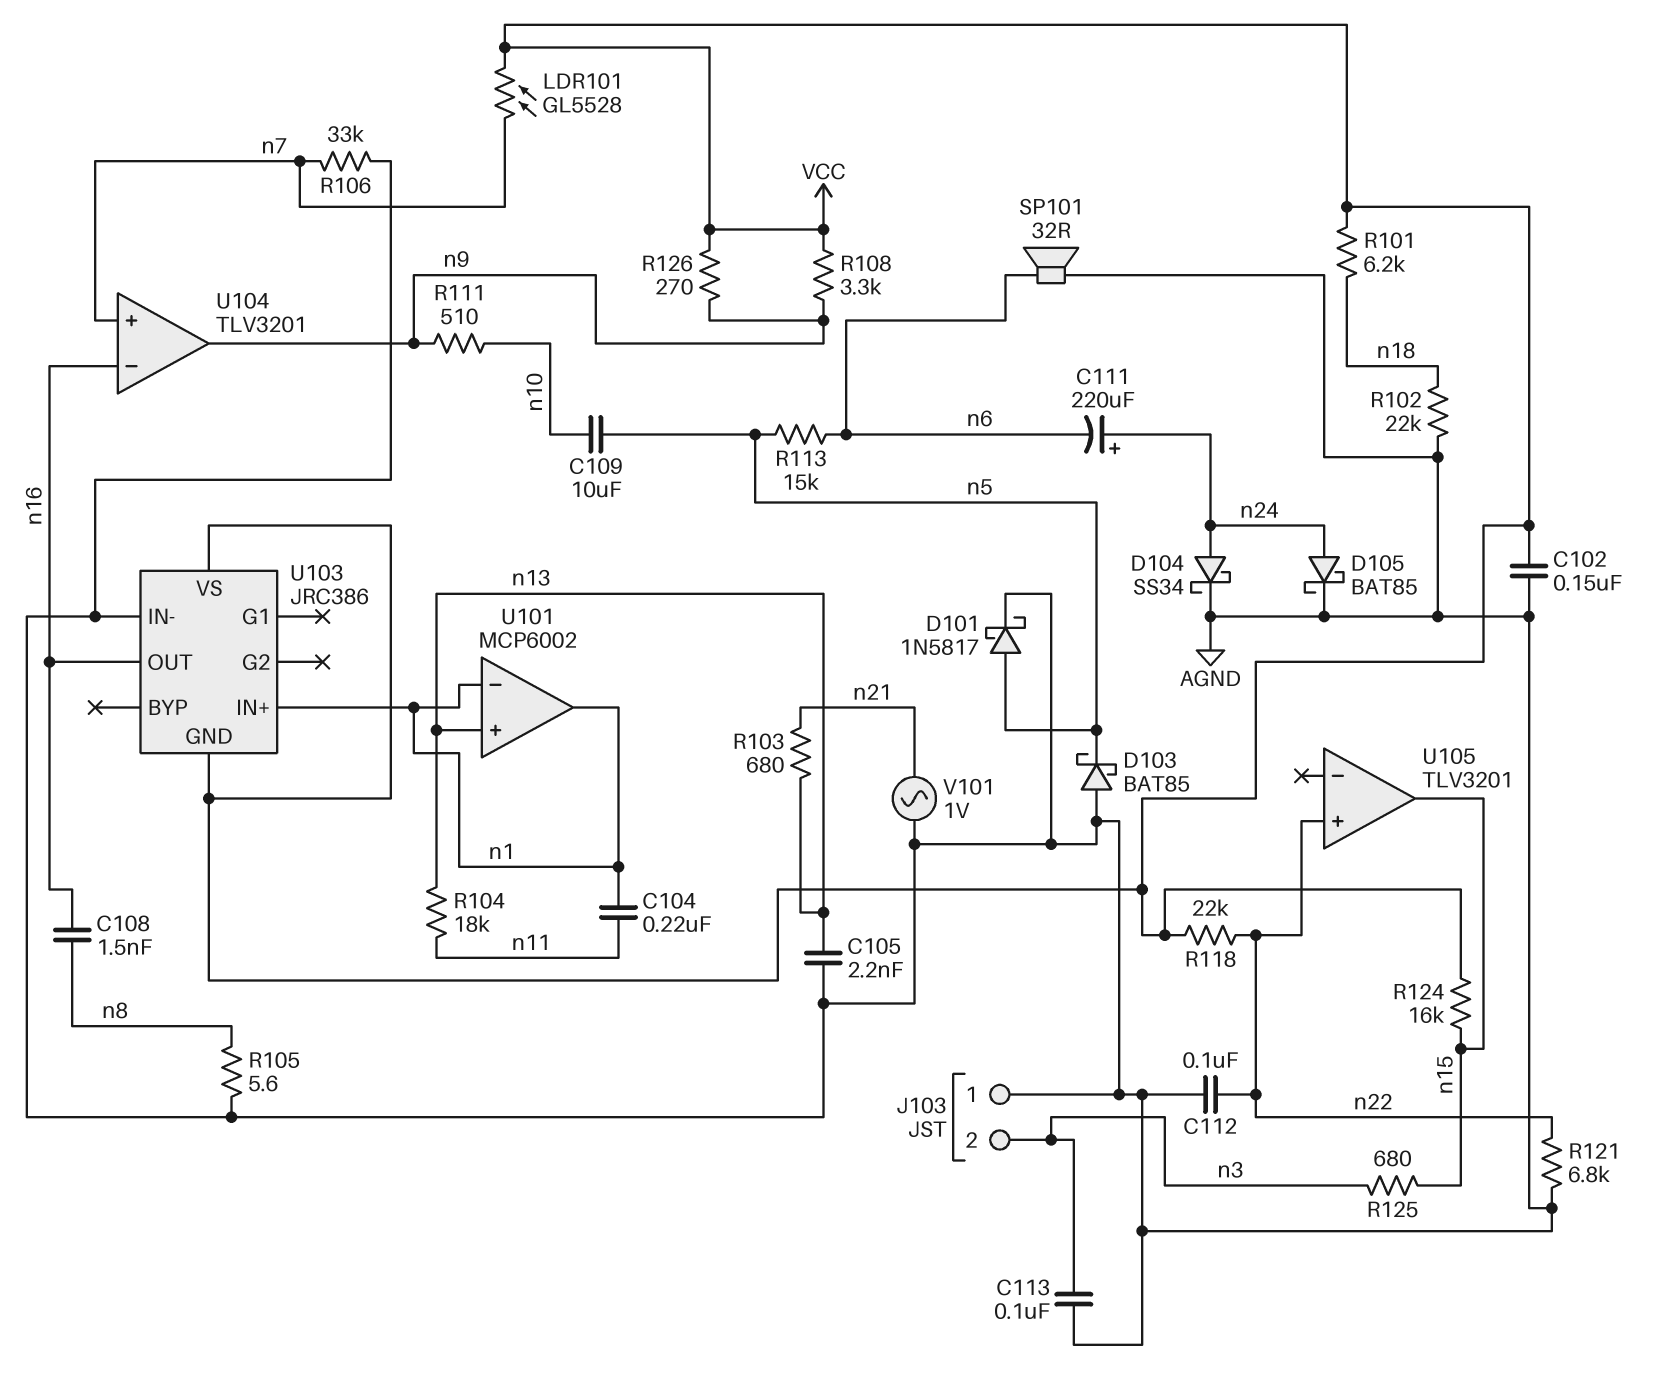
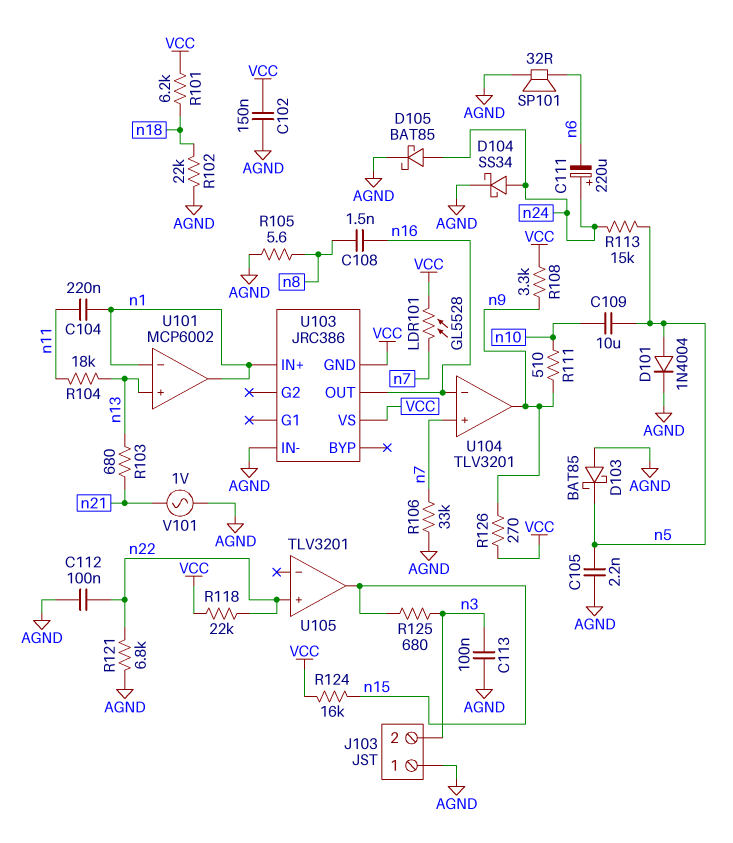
C105: 2.2nF (AGND, n13) -> 2.2nF (AGND, n5)
D101: schottky 1N5817 (A n5, K AGND) -> diode 1N4004 (A n5, K AGND)
R113: 15k (n5, n6) -> 15k (n5, n24)

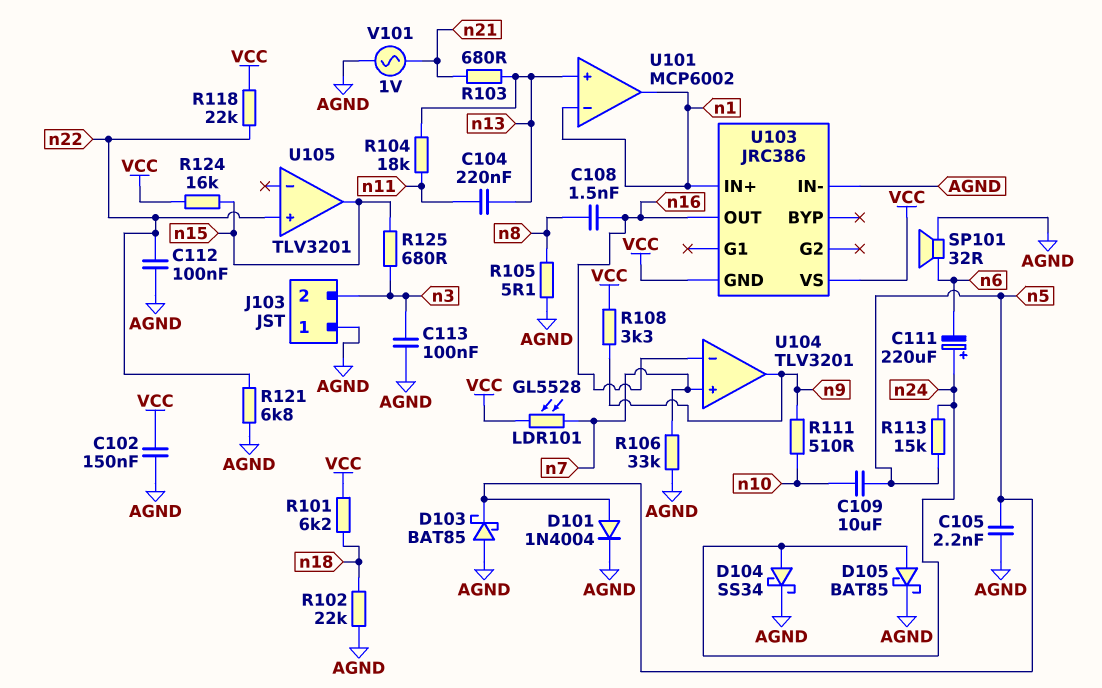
C104: 220nF (n1, n11) -> 220nF (n11, n13)
R105: 5.6 (AGND, n8) -> 5.1 (AGND, n8)
R126: 270 (VCC, n9) -> none

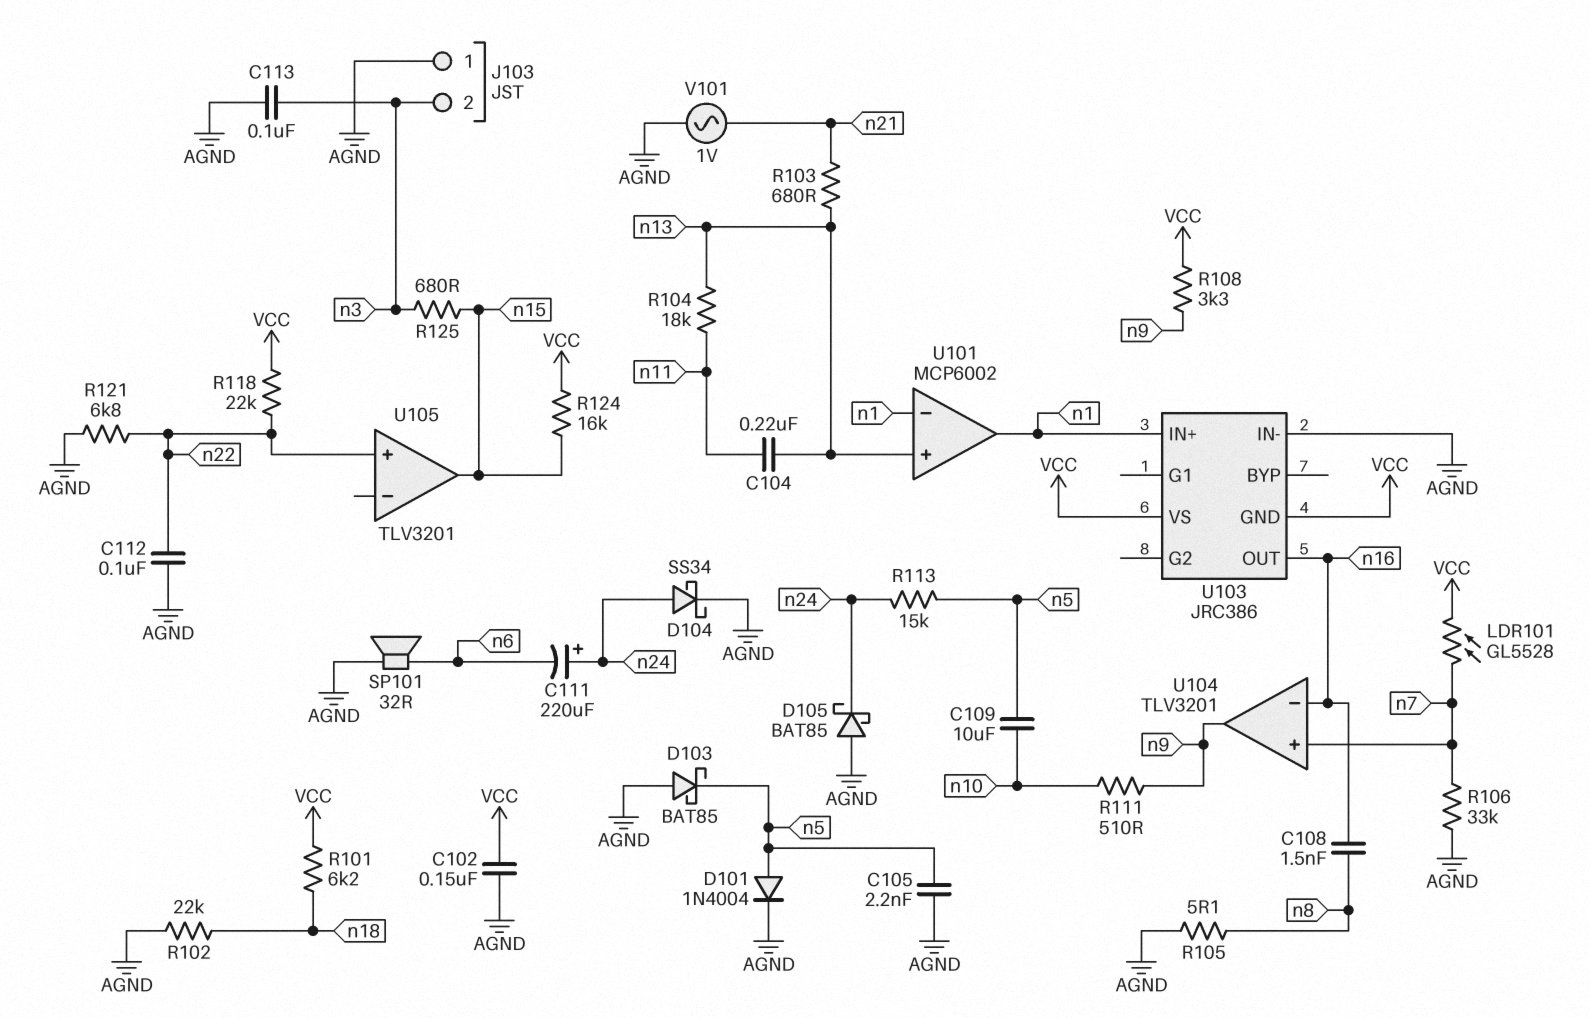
D105: schottky BAT85 (A n24, K AGND) -> schottky BAT85 (A AGND, K n24)

